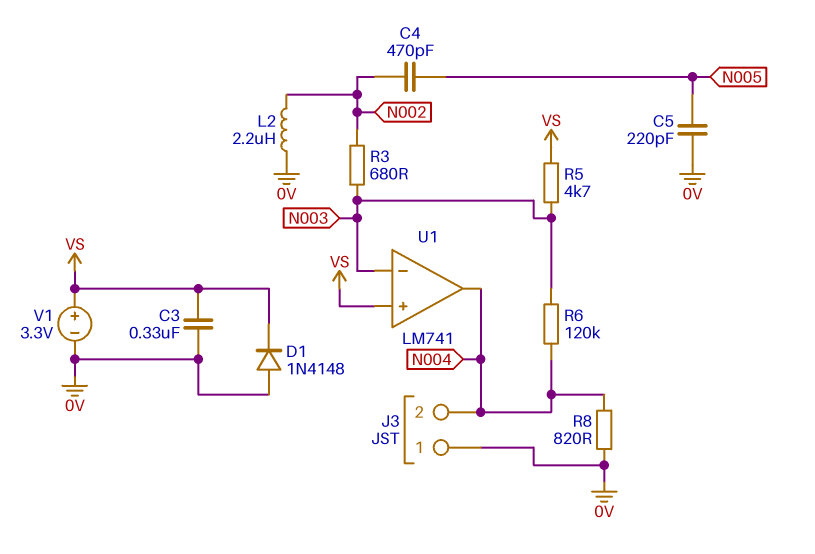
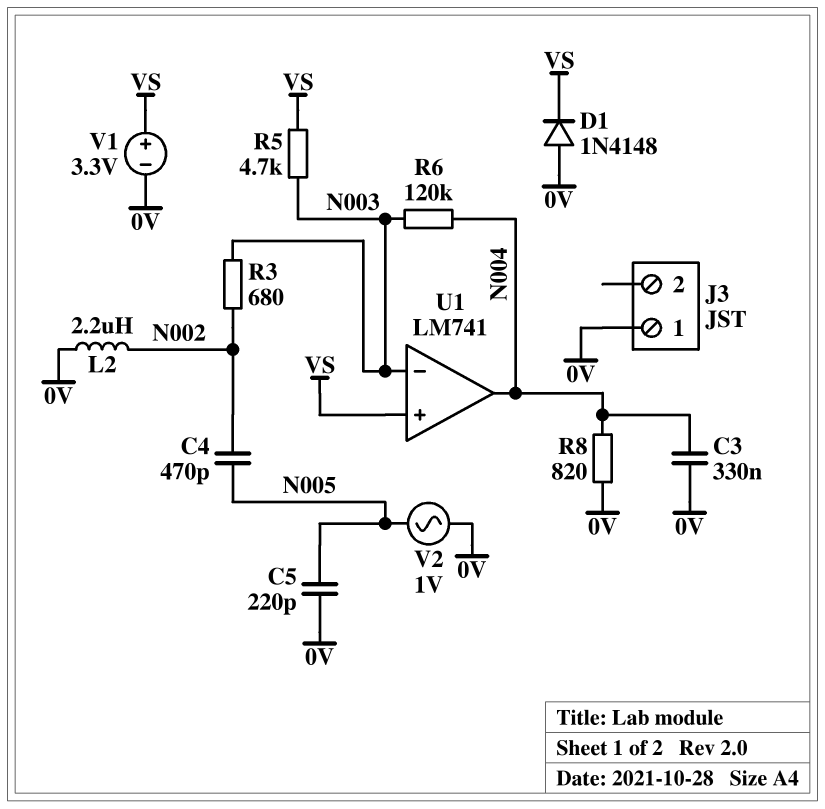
C3: 330nF (0V, VS) -> 330nF (0V, N004)
J3 pin 2: N004 -> none
V2: none -> AC 1V (0V, N005)

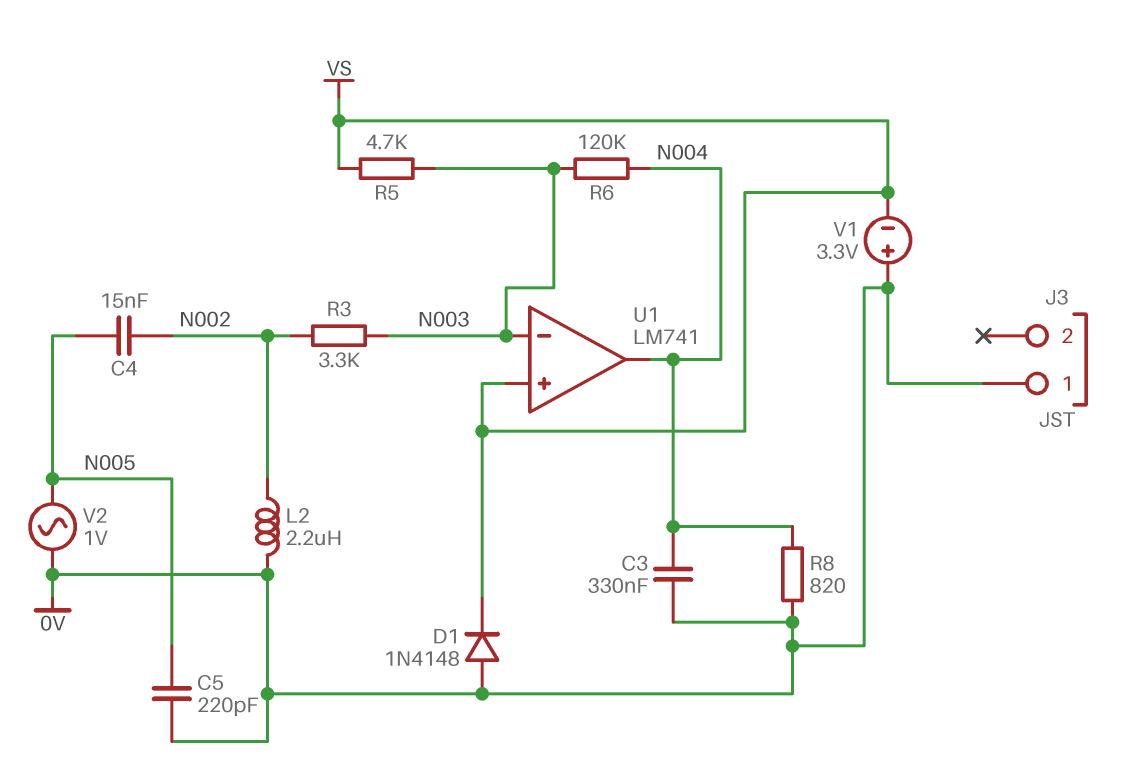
C4: 470pF (N002, N005) -> 15nF (N002, N005)
R3: 680 (N002, N003) -> 3.3k (N002, N003)
V1: 3.3V (plus VS, minus 0V) -> 3.3V (plus 0V, minus VS)

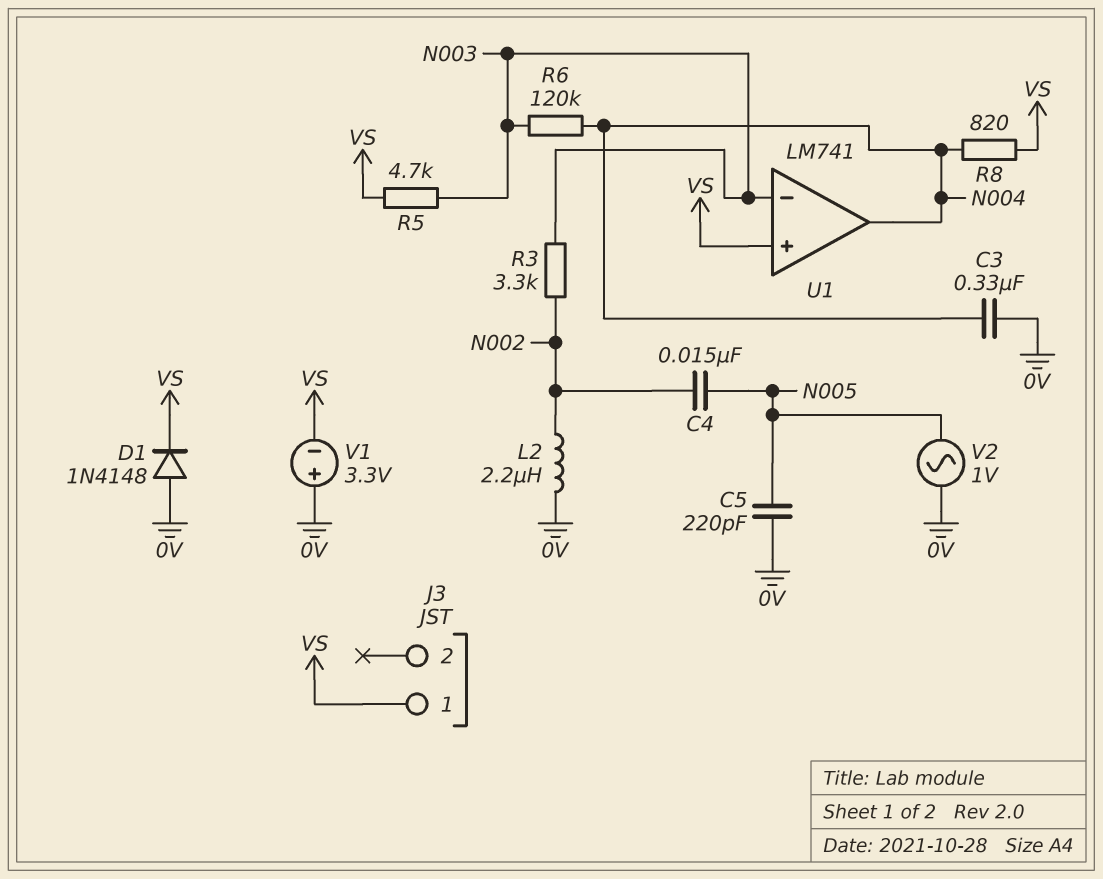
J3 pin 1: 0V -> VS
R8: 820 (0V, N004) -> 820 (N004, VS)

